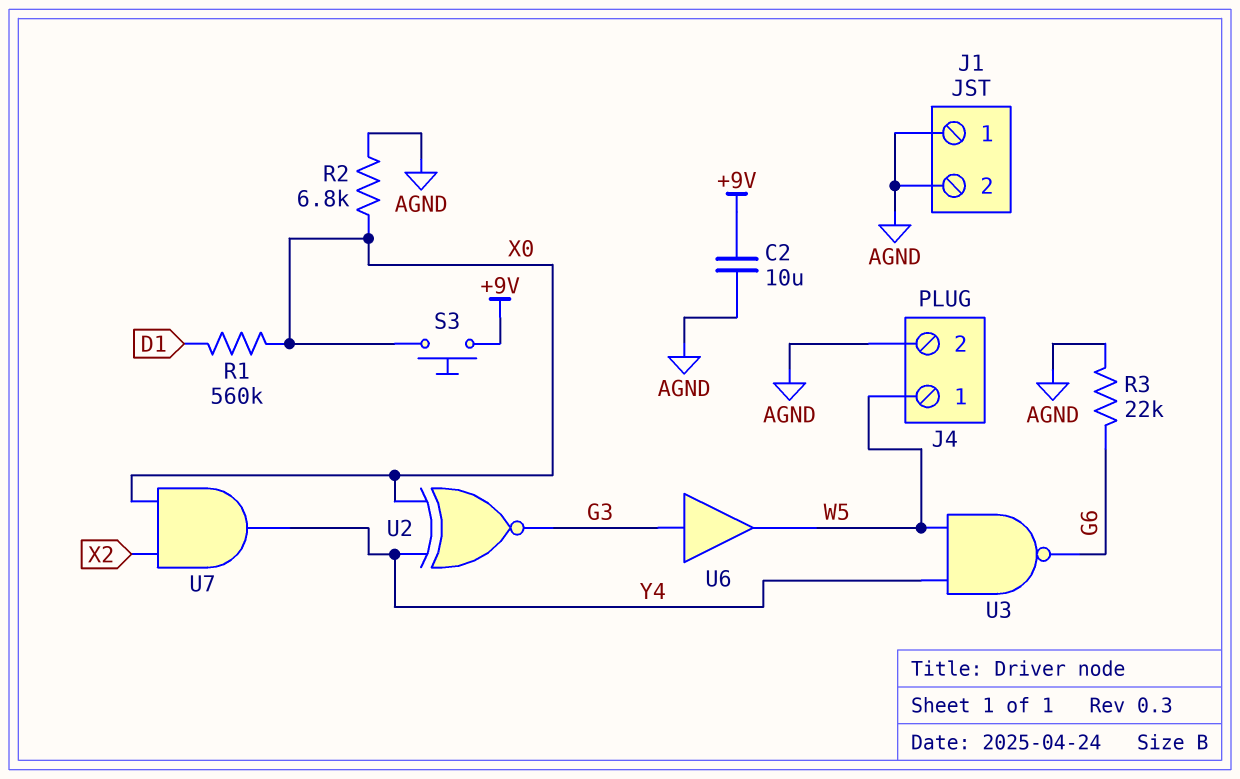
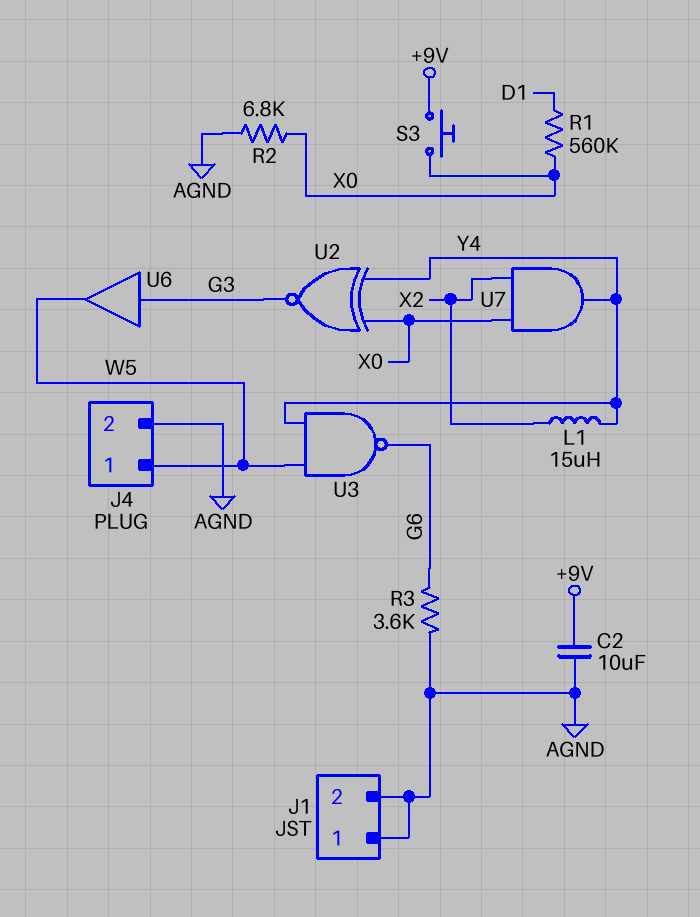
L1: none -> 15uH (X2, Y4)
R3: 22k (AGND, G6) -> 3.6k (AGND, G6)

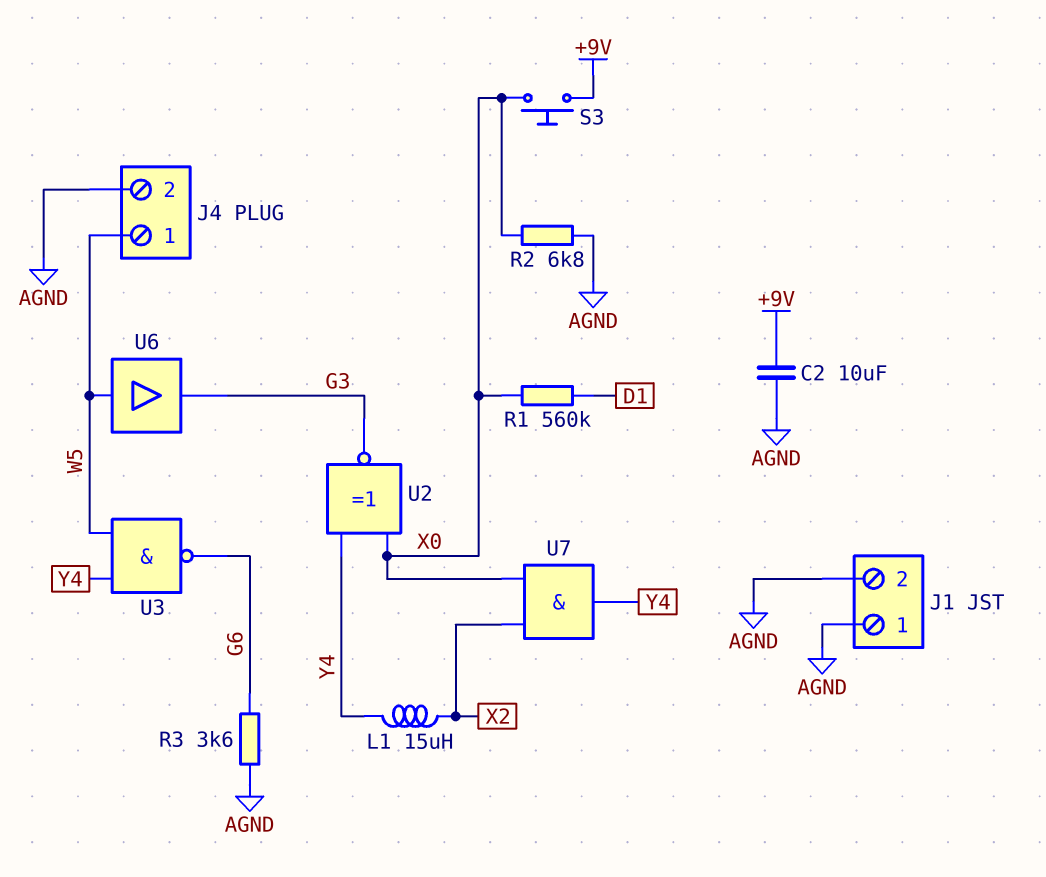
U6: buffer (in G3, out W5) -> buffer (in W5, out G3)

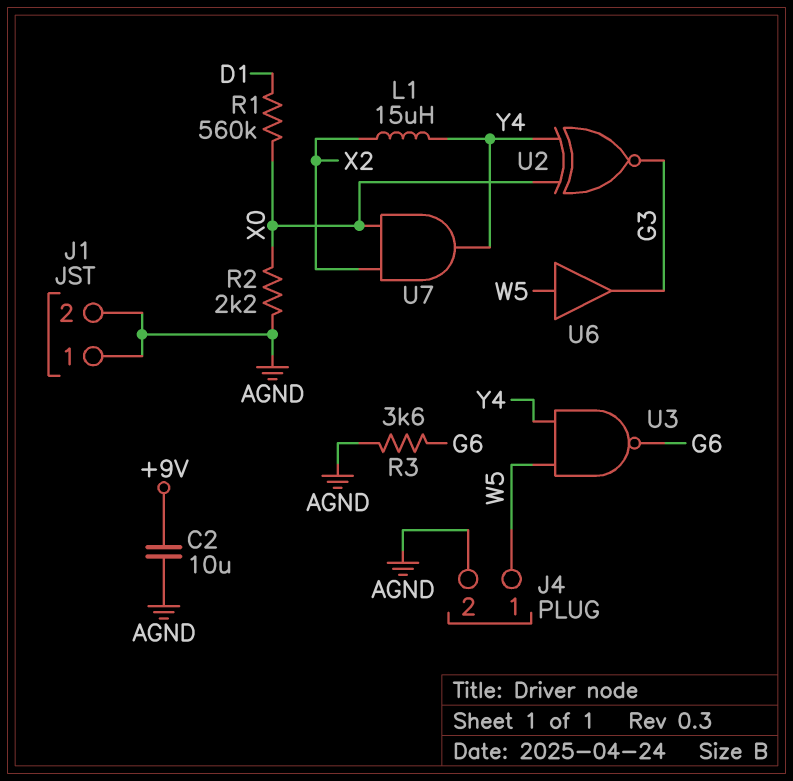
R2: 6.8k (AGND, X0) -> 2.2k (AGND, X0)
S3: button (+9V, X0) -> none

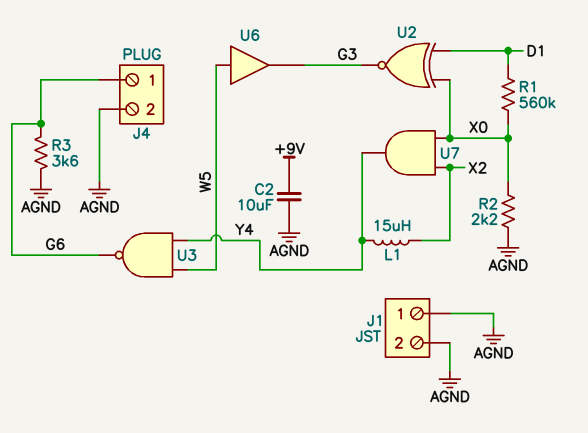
J4 pin 1: W5 -> G6
U2: XNOR (in X0, in Y4, out G3) -> XNOR (in D1, in X0, out G3)

